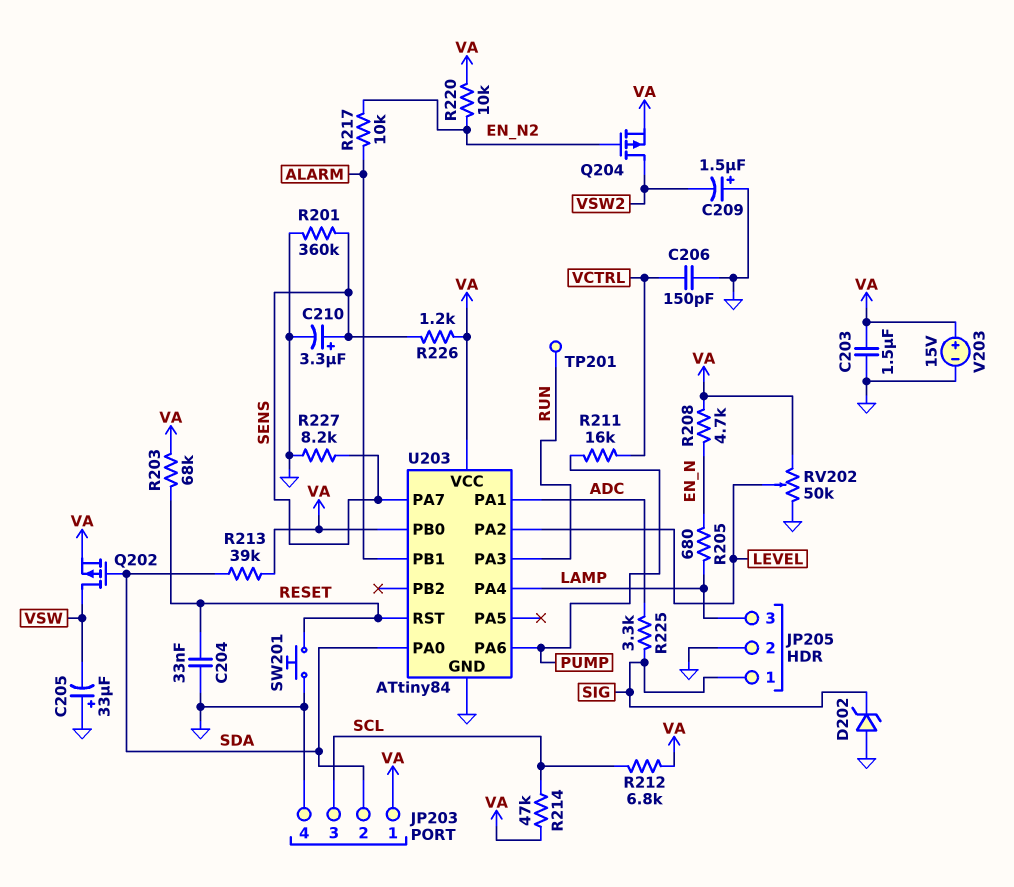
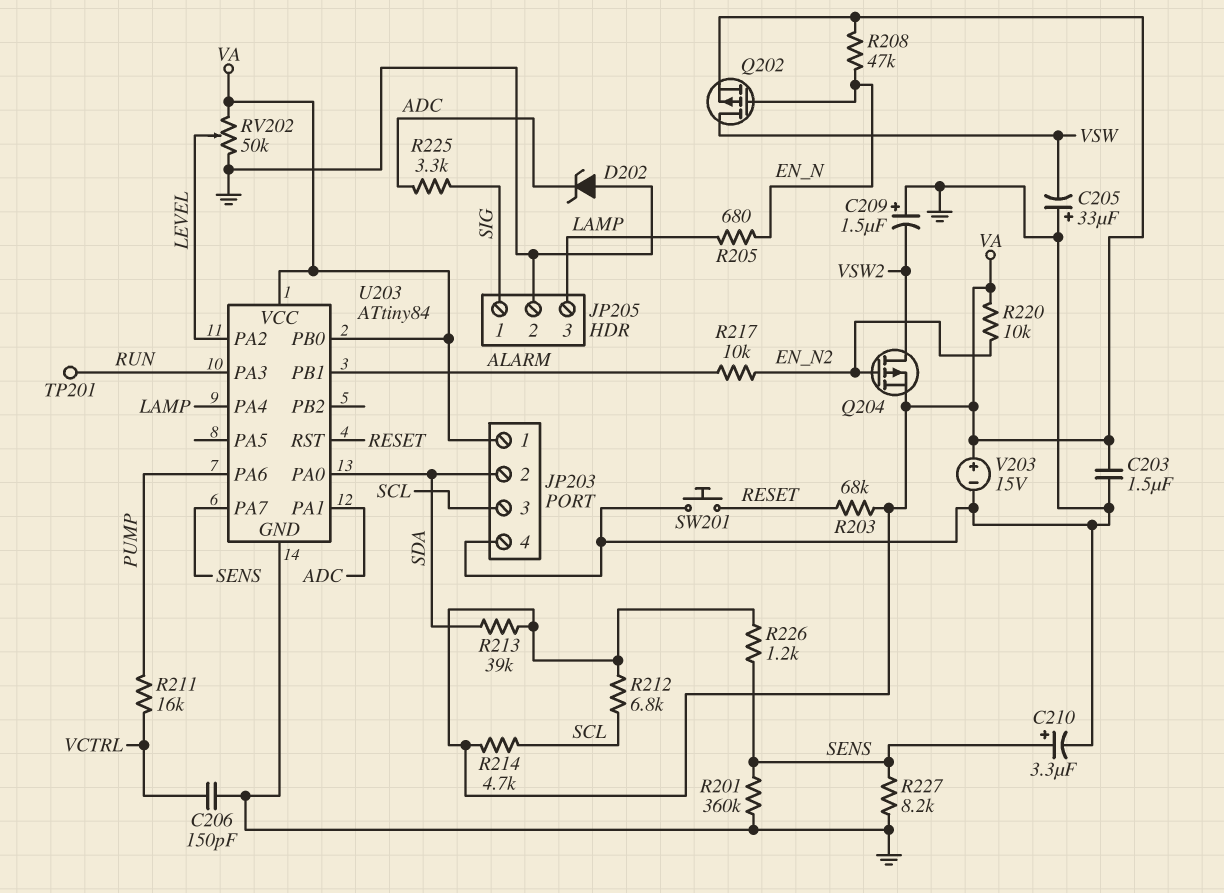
C204: 33nF (GND, RESET) -> none
D202: zener (A GND, K SIG) -> zener (A GND, K ADC)
Q202: PMOS (G SDA, D VSW, S VA) -> PMOS (G EN_N, D VSW, S VA)
R208: 4.7k (EN_N, VA) -> 47k (EN_N, VA)
R214: 47k (SCL, VA) -> 4.7k (SCL, VA)

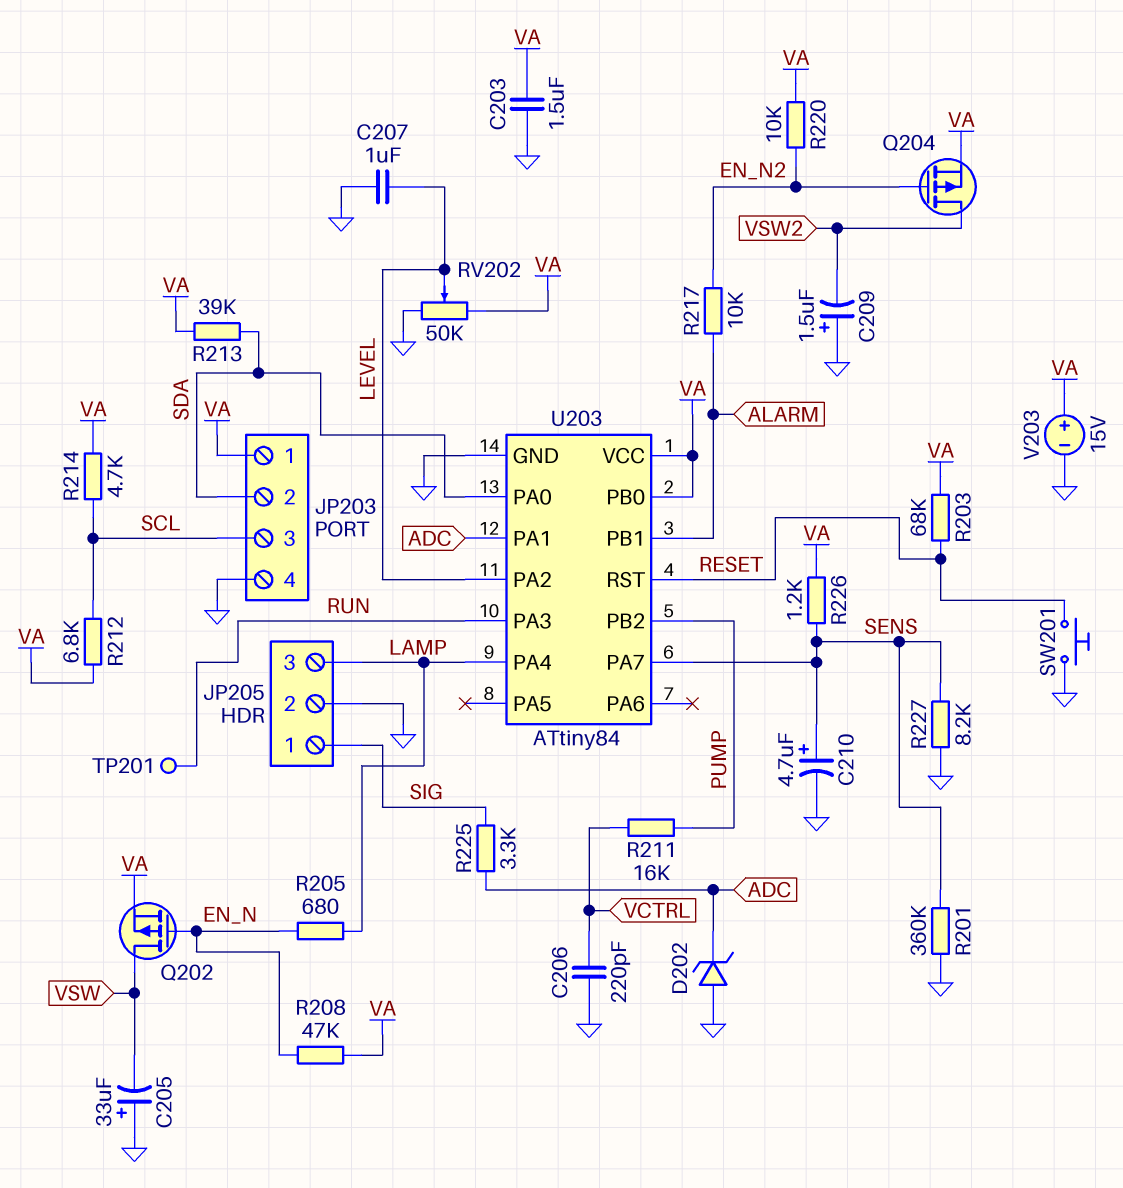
C206: 150pF (GND, VCTRL) -> 220pF (GND, VCTRL)
C207: none -> 1uF (GND, LEVEL)
C210: 3.3uF (plus SENS, minus GND) -> 4.7uF (plus SENS, minus GND)
U203 pin PA6: PUMP -> none
U203 pin PB2: none -> PUMP

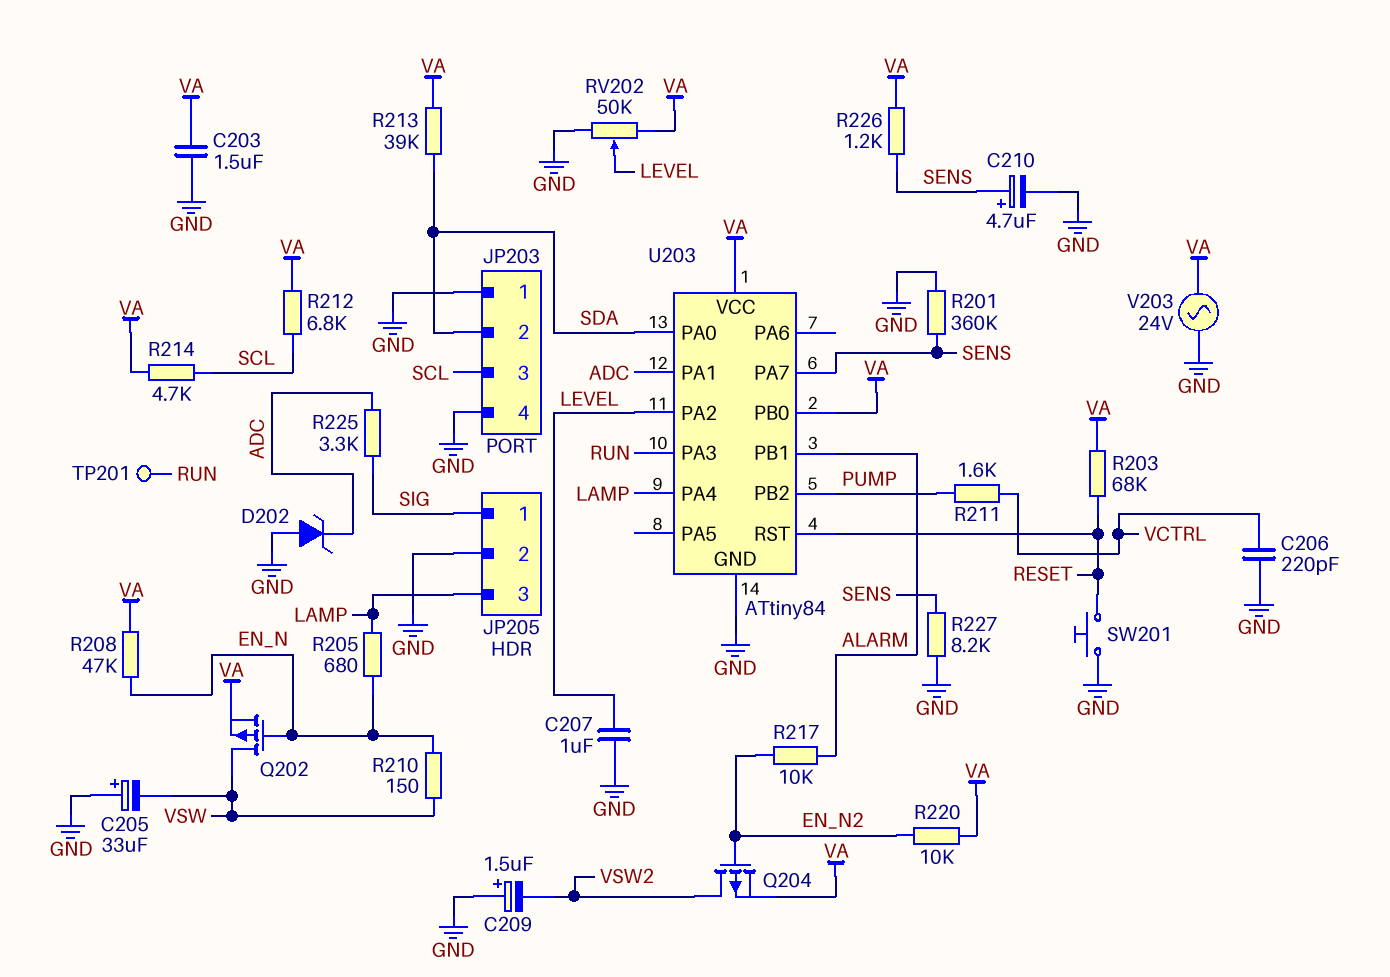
JP203 pin 1: VA -> GND
R210: none -> 150 (EN_N, VSW)
R211: 16k (PUMP, VCTRL) -> 1.6k (PUMP, VCTRL)
V203: 15V (plus VA, minus GND) -> AC 24V (GND, VA)

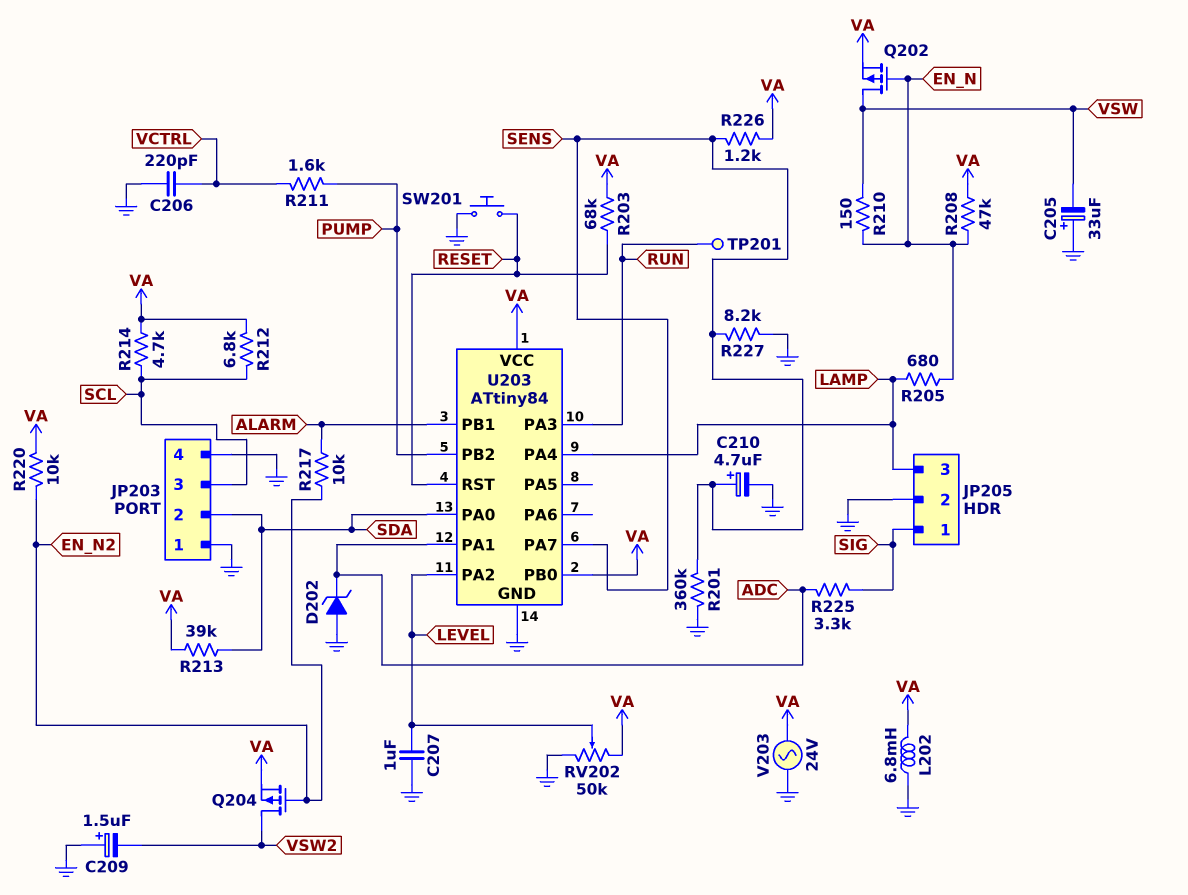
C203: 1.5uF (GND, VA) -> none
L202: none -> 6.8mH (GND, VA)

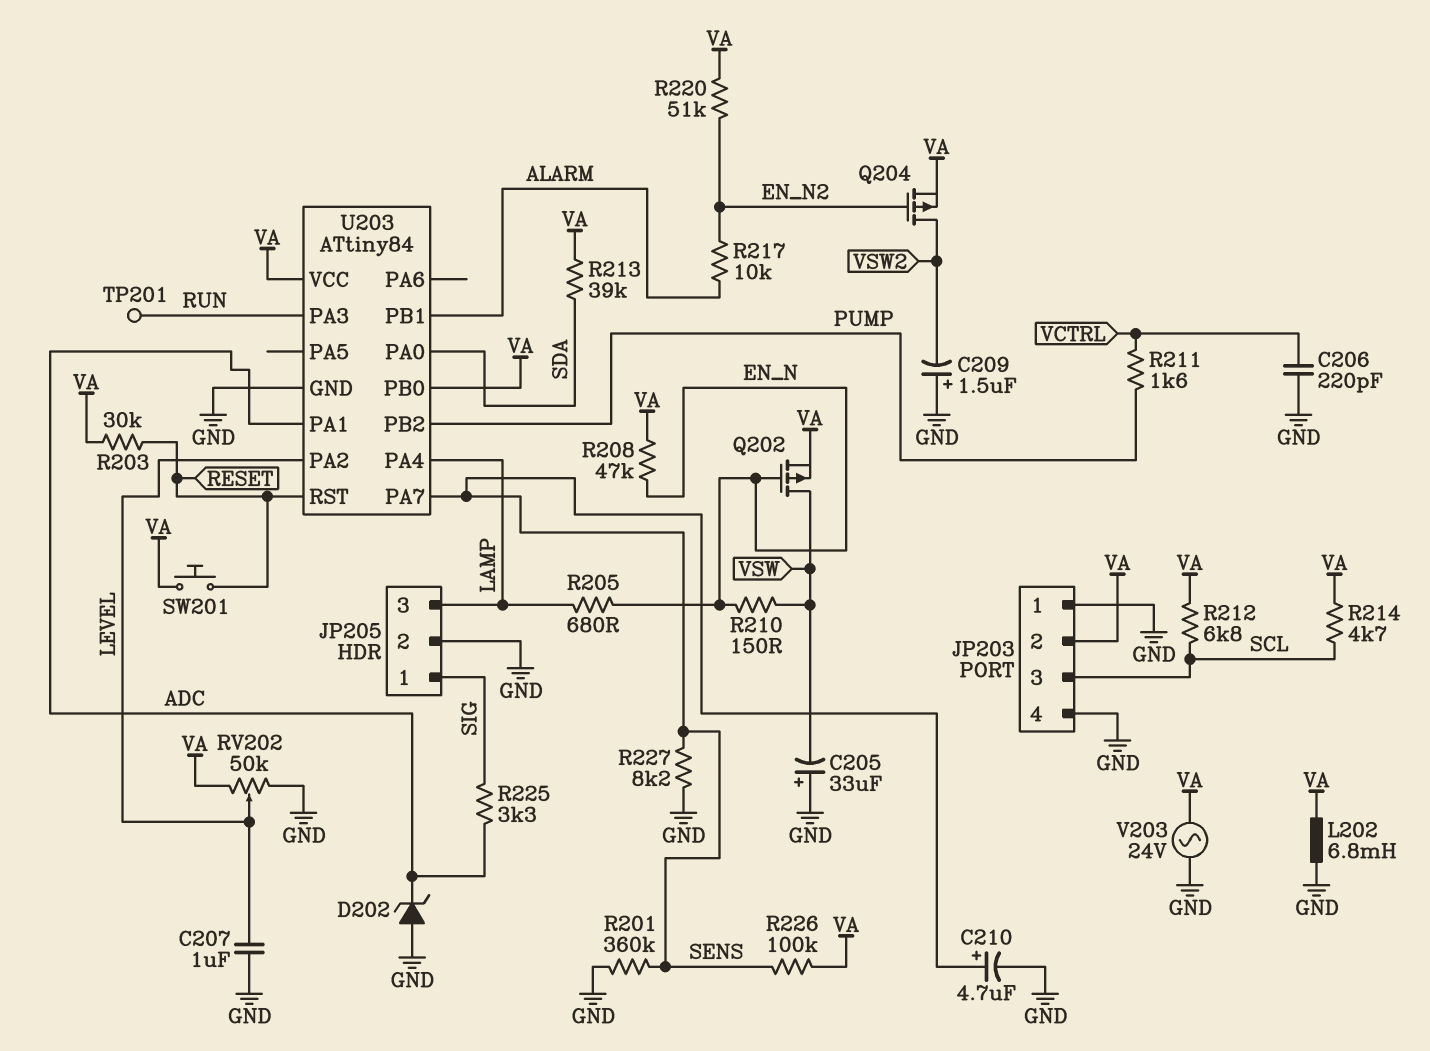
JP203 pin 2: SDA -> VA
R203: 68k (RESET, VA) -> 30k (RESET, VA)
R220: 10k (EN_N2, VA) -> 51k (EN_N2, VA)
R226: 1.2k (SENS, VA) -> 100k (SENS, VA)
SW201: button (GND, RESET) -> button (RESET, VA)

